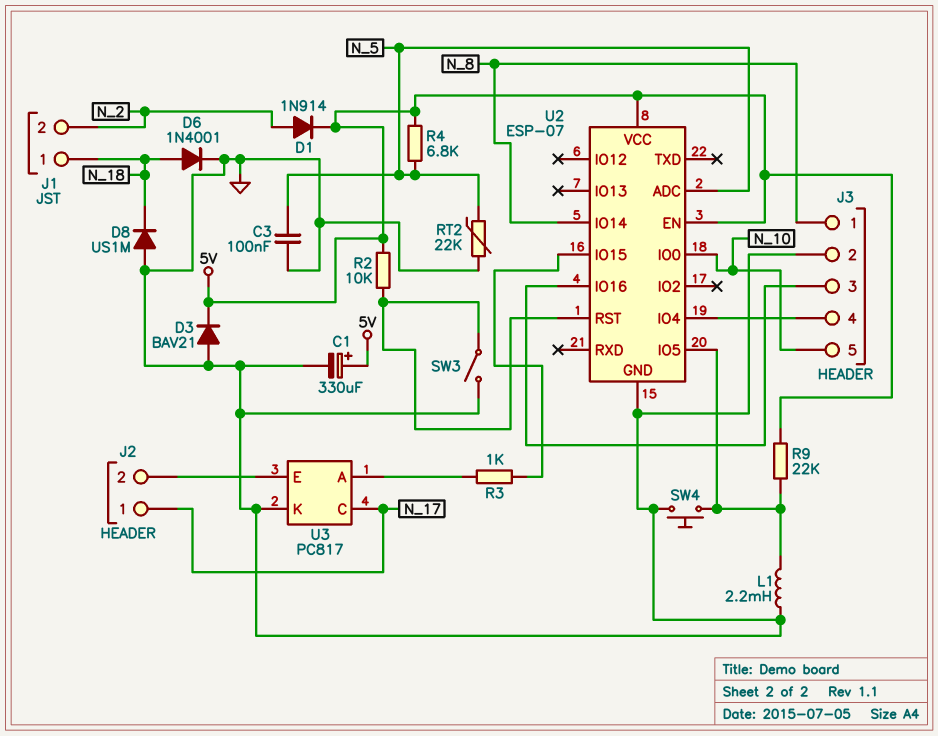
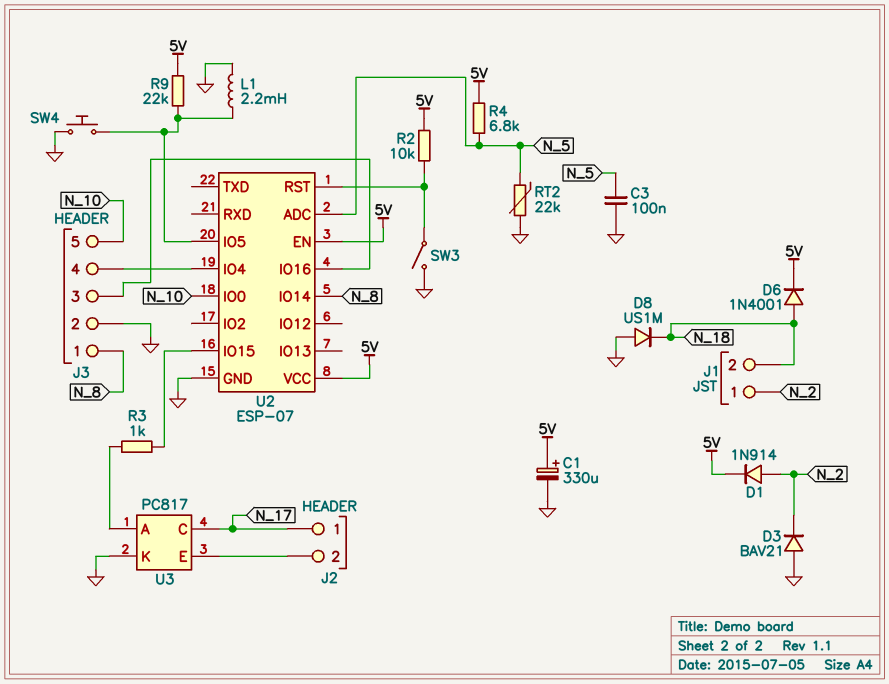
D3: diode BAV21 (A GND, K 5V) -> diode BAV21 (A GND, K N_2)
D6: diode 1N4001 (A N_18, K GND) -> diode 1N4001 (A N_18, K 5V)
J1 pin 1: N_18 -> N_2
J1 pin 2: N_2 -> N_18

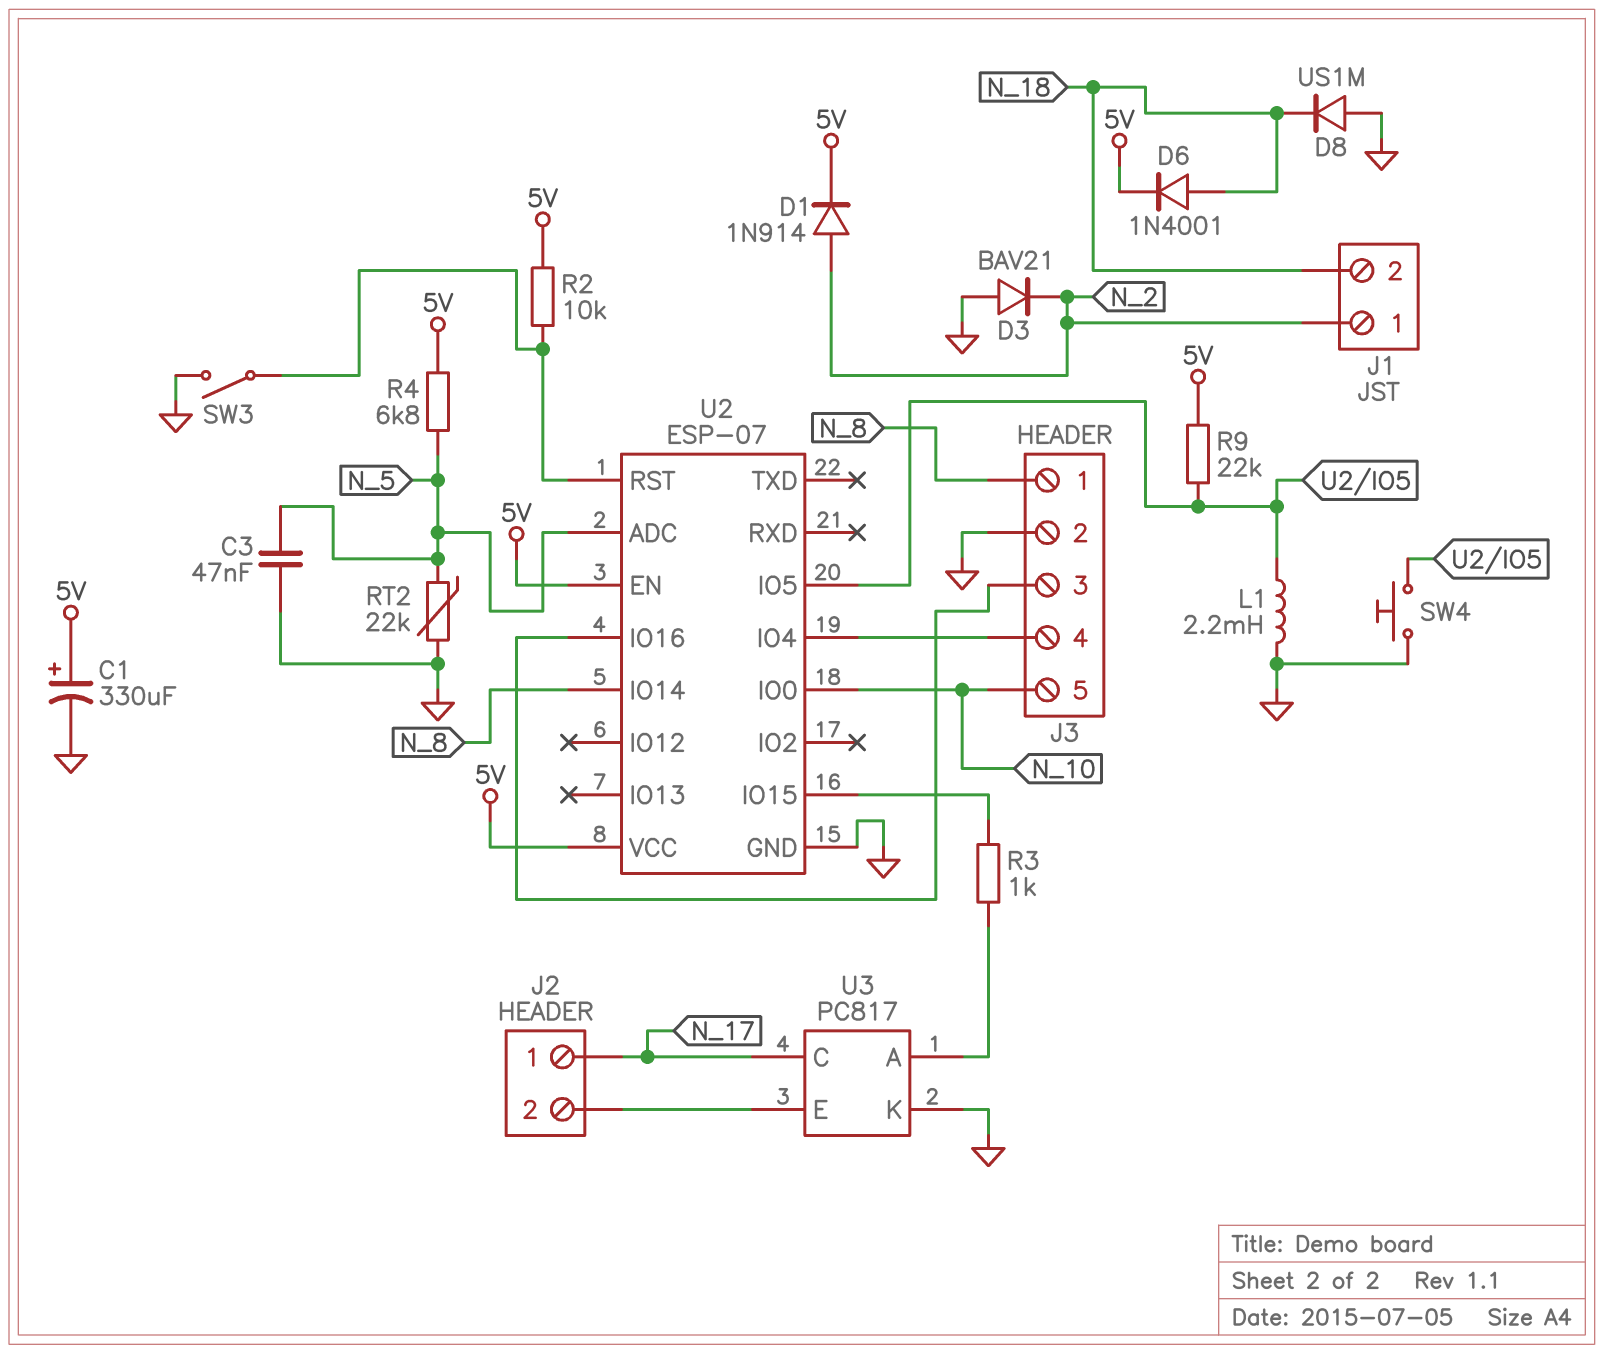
C3: 100nF (GND, N_5) -> 47nF (GND, N_5)

